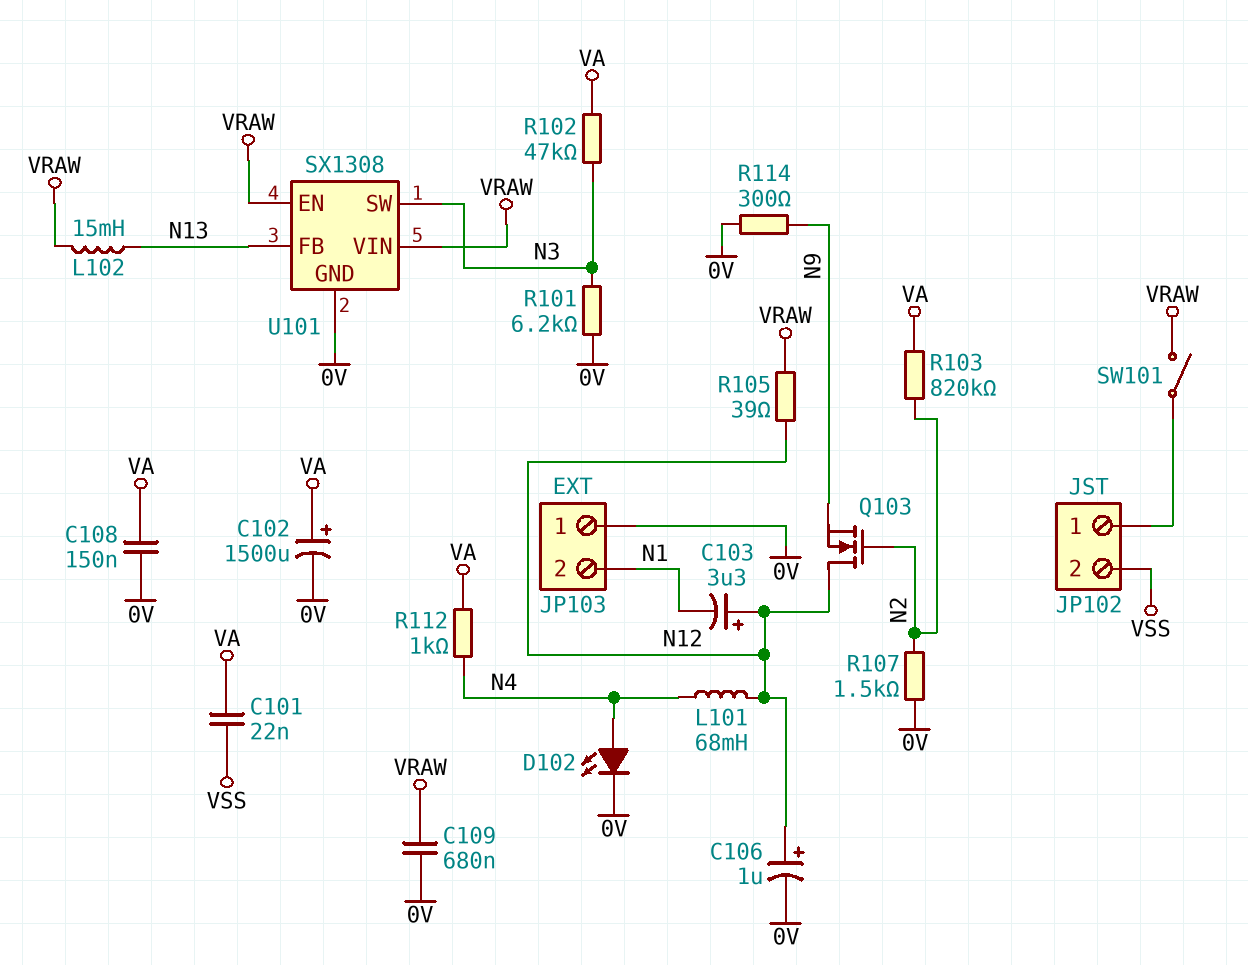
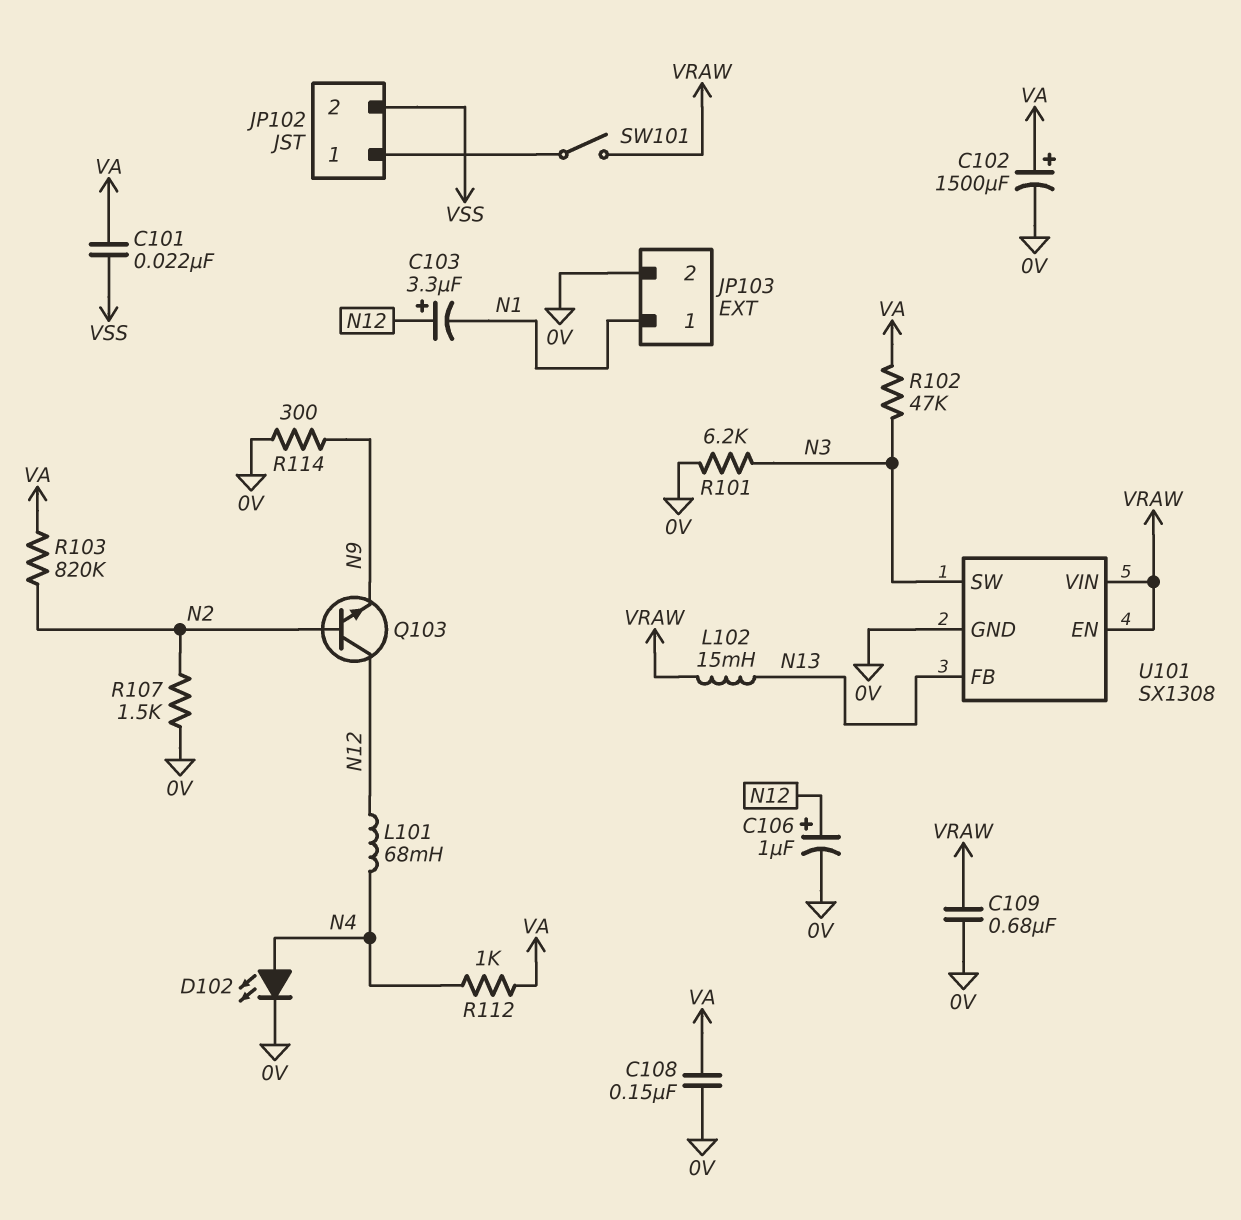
JP103 pin 1: 0V -> N1
JP103 pin 2: N1 -> 0V
Q103: NMOS (G N2, D N12, S N9) -> NPN (B N2, C N12, E N9)
R105: 39 (N12, VRAW) -> none

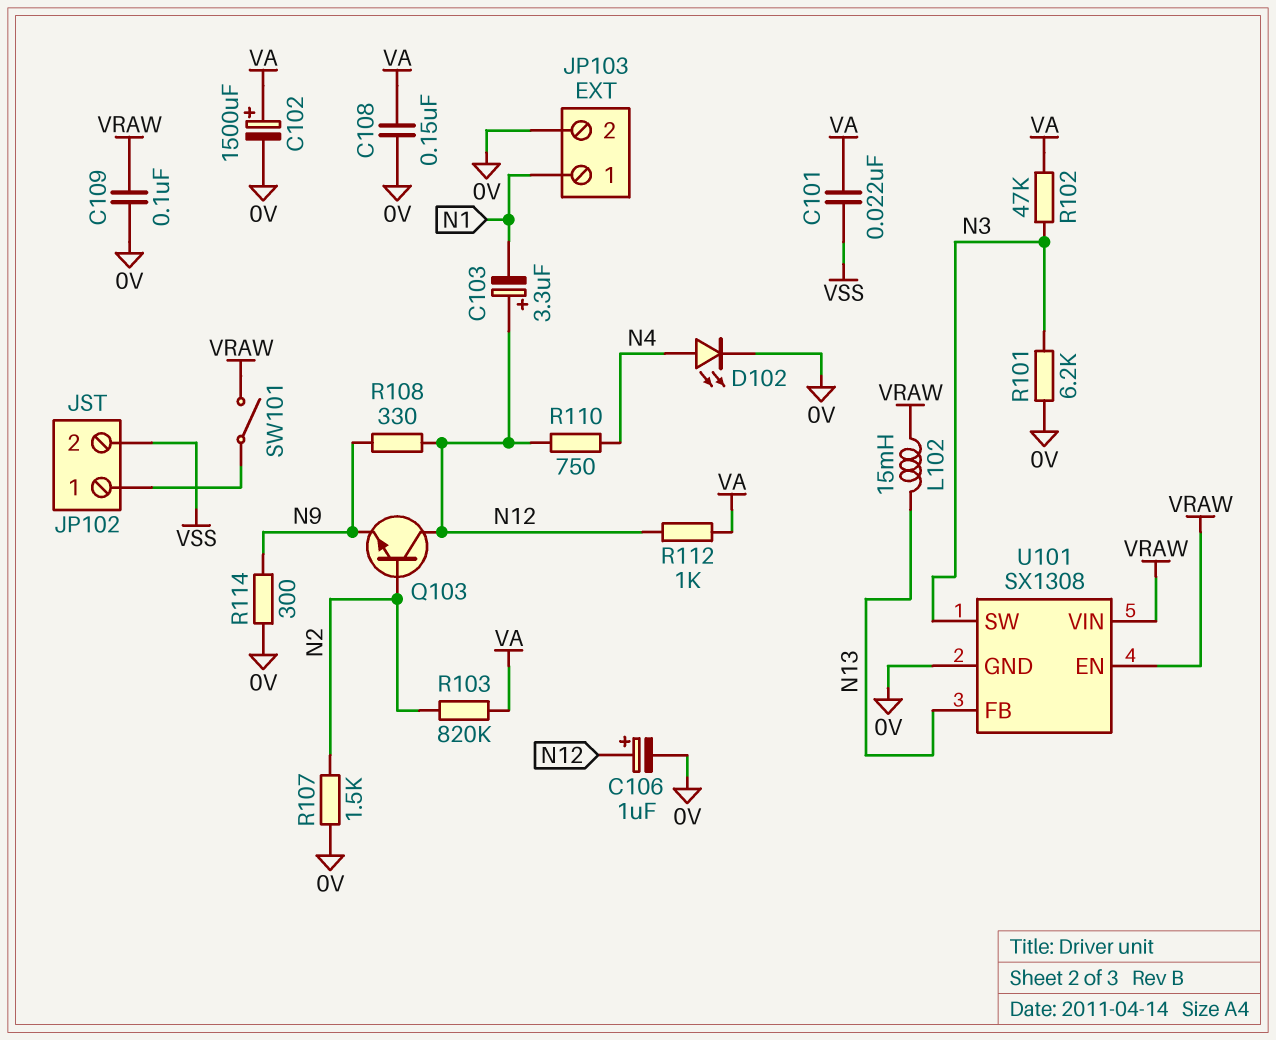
C109: 680nF (0V, VRAW) -> 100nF (0V, VRAW)
L101: 68mH (N4, N12) -> none
R108: none -> 330 (N9, N12)
R110: none -> 750 (N4, N12)
R112: 1k (N4, VA) -> 1k (N12, VA)

